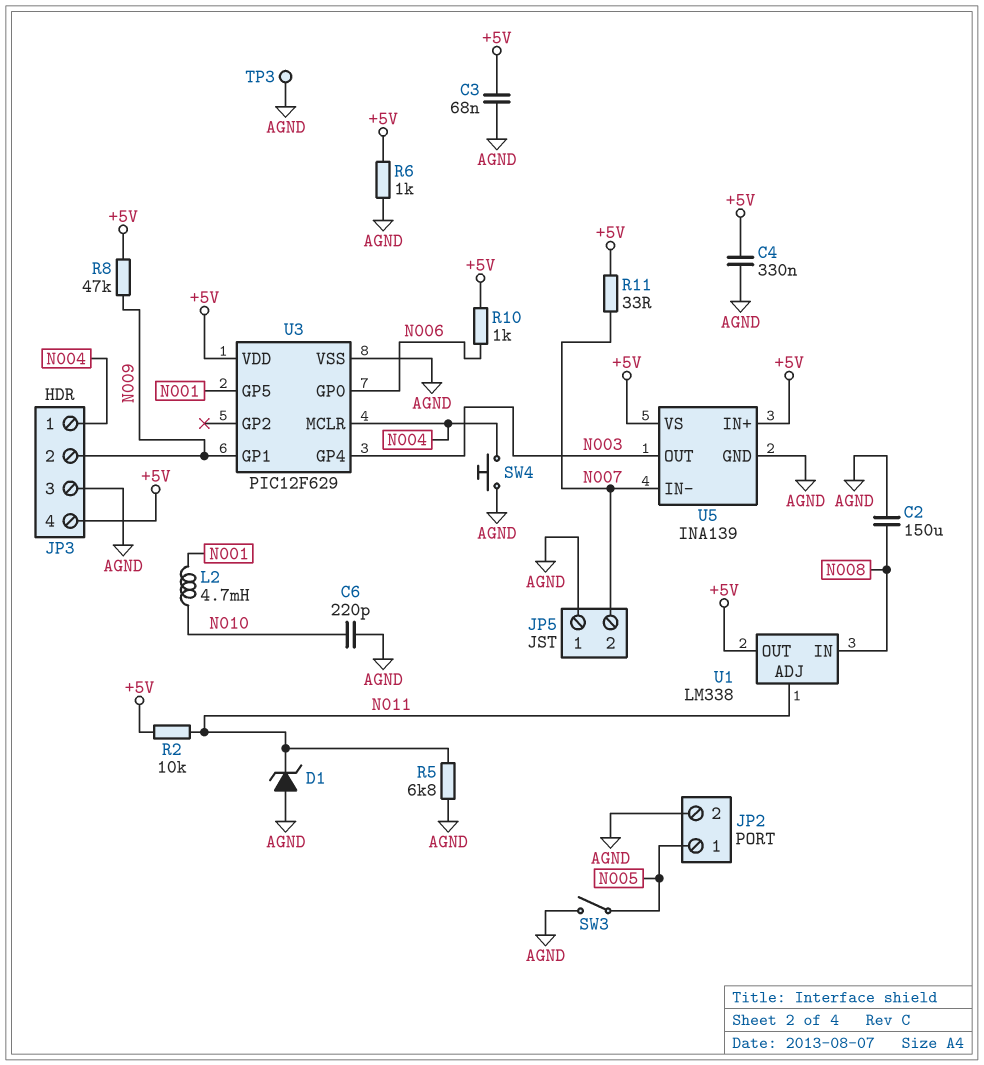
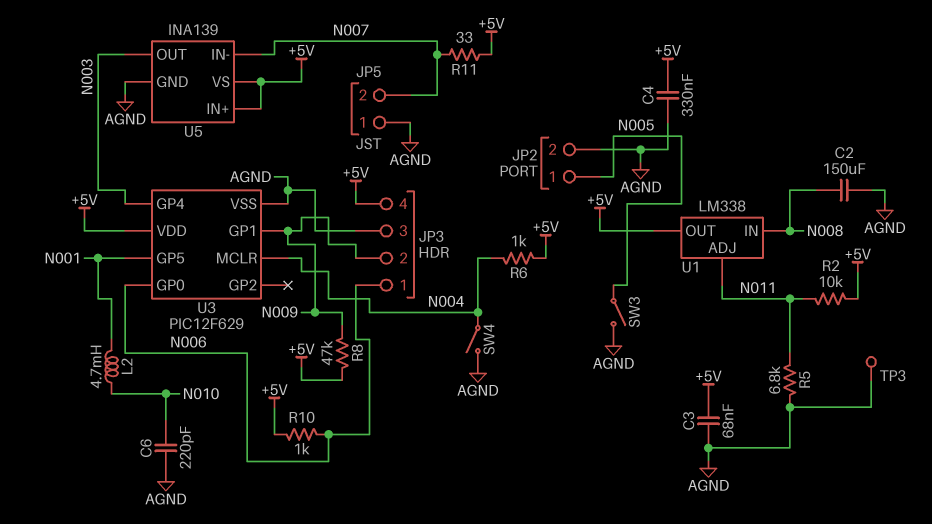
D1: zener (A AGND, K N011) -> none
JP3 pin 1: N004 -> N006
R6: 1k (+5V, AGND) -> 1k (+5V, N004)
SW4: button (AGND, N004) -> switch (AGND, N004)

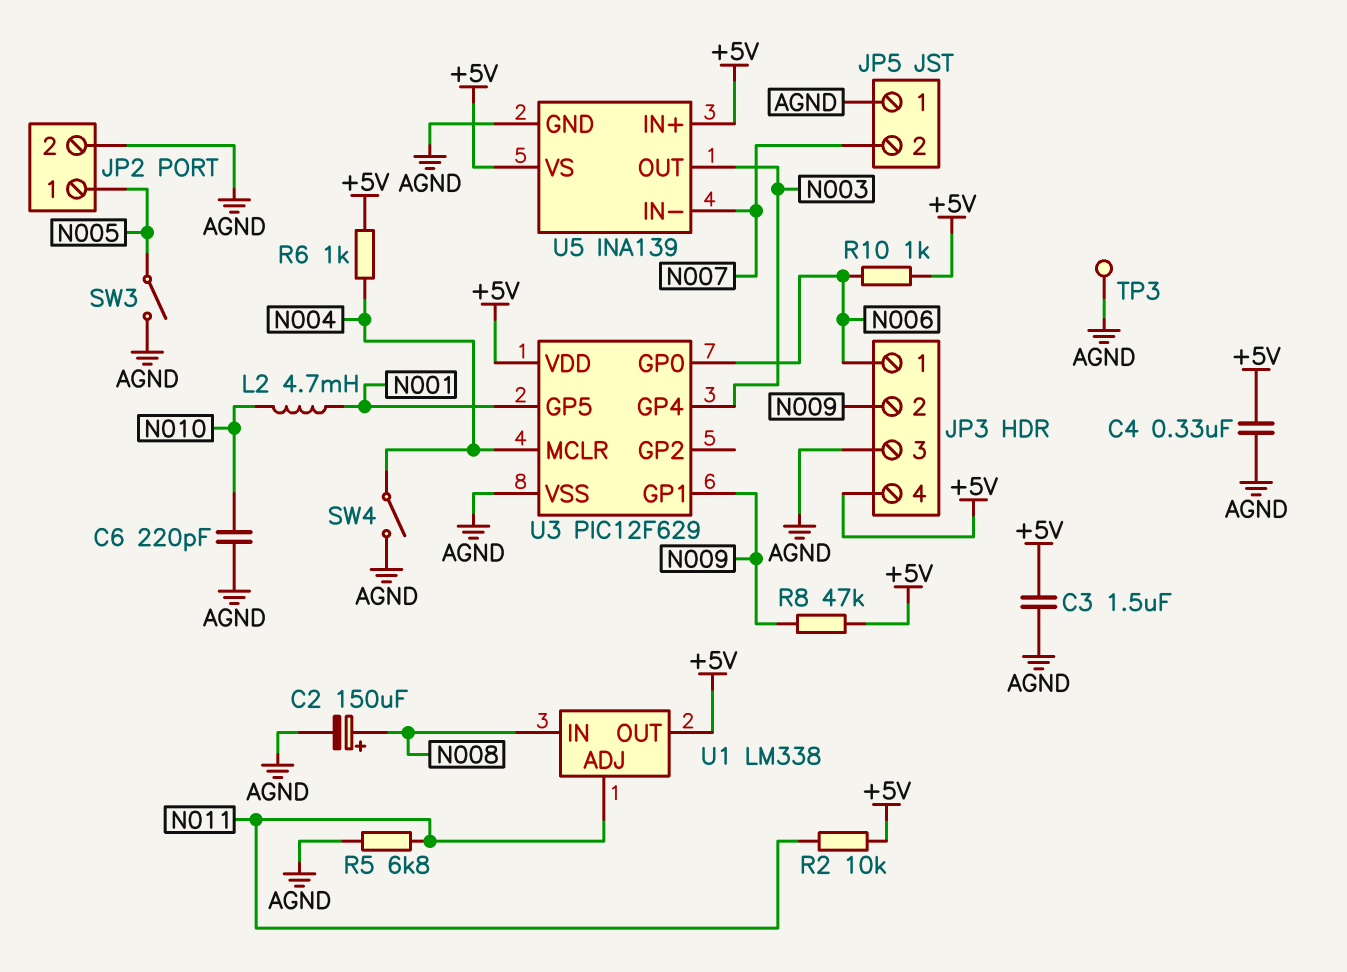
C2: 150uF (AGND, N008) -> 150uF (plus N008, minus AGND)
C3: 68nF (+5V, AGND) -> 1.5uF (+5V, AGND)
R11: 33 (+5V, N007) -> none

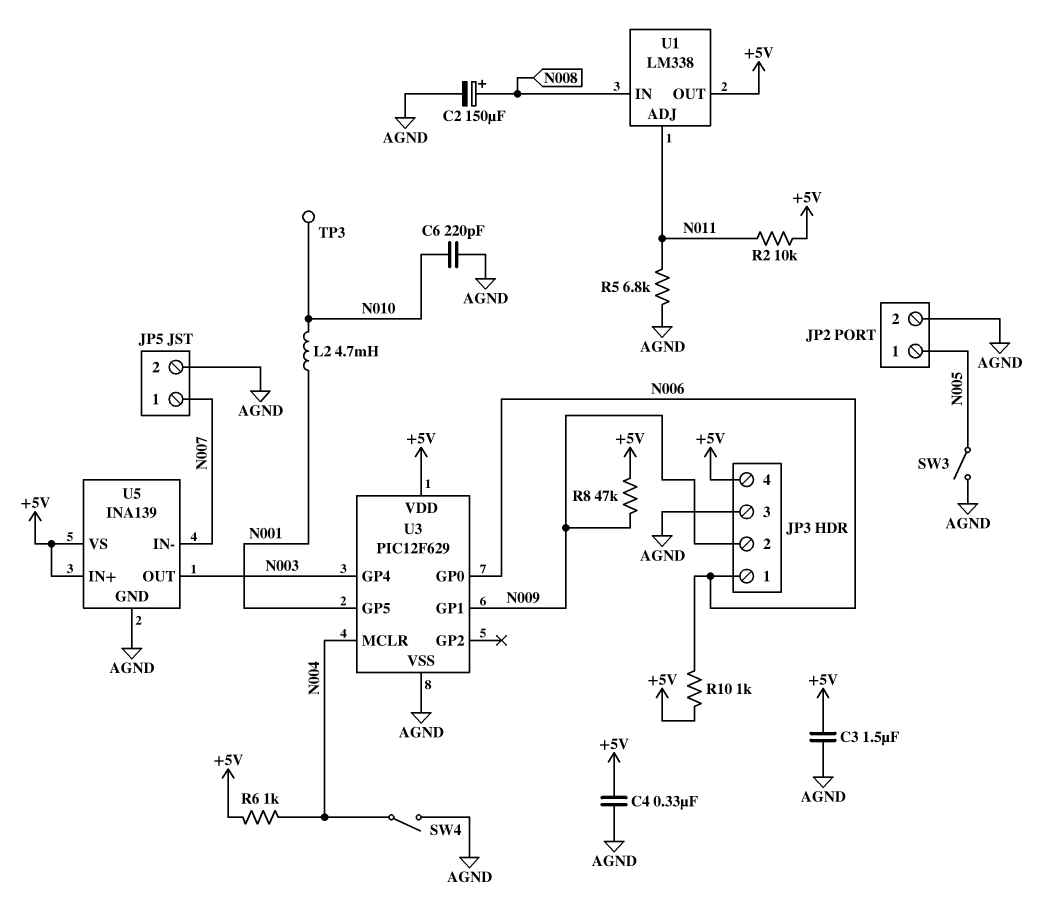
JP5 pin 1: AGND -> N007
JP5 pin 2: N007 -> AGND
TP3: test point (AGND) -> test point (N010)

